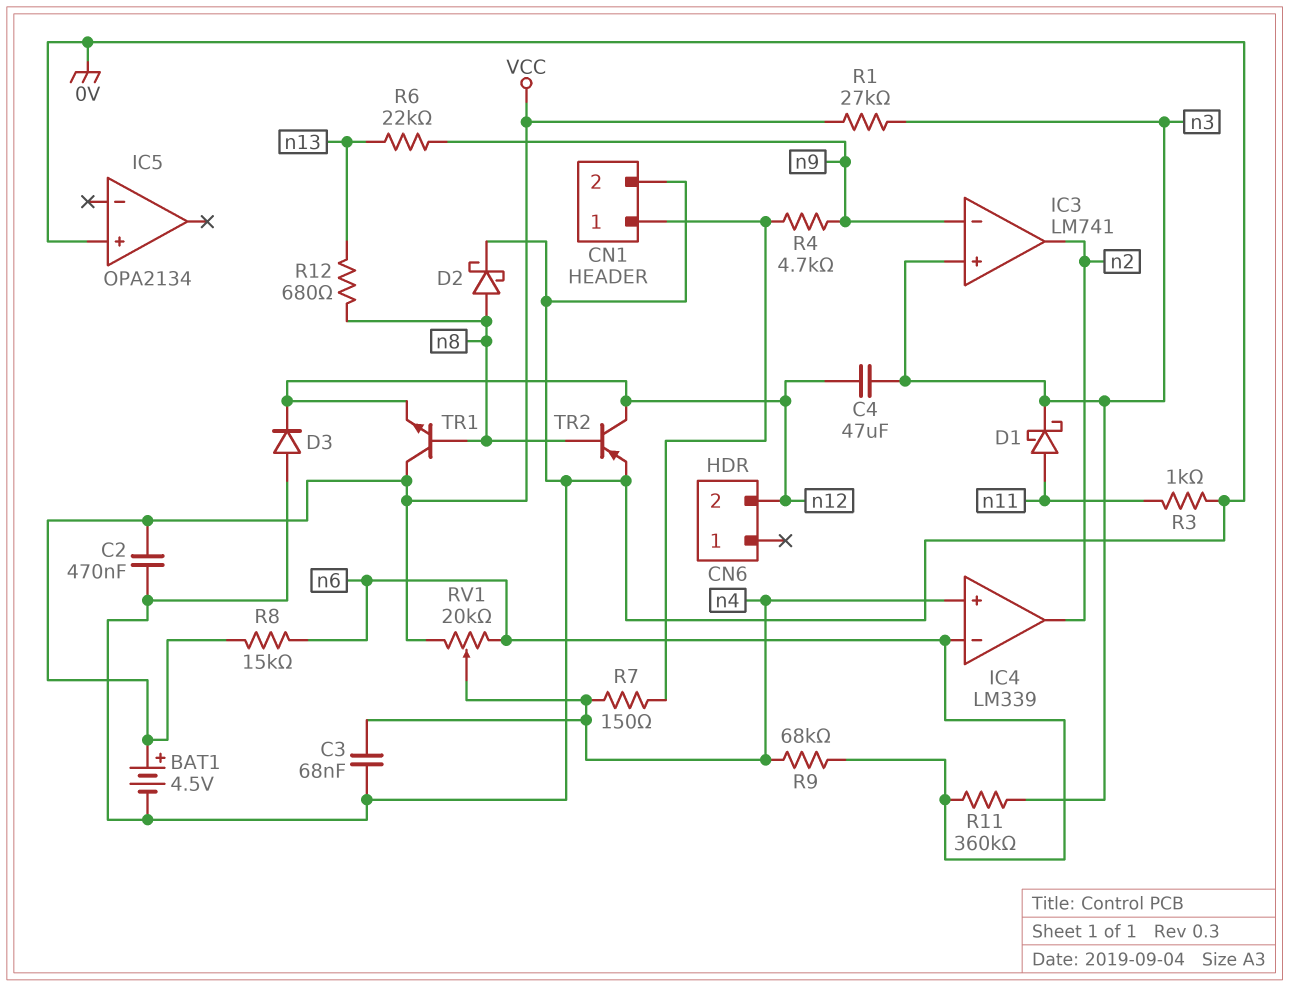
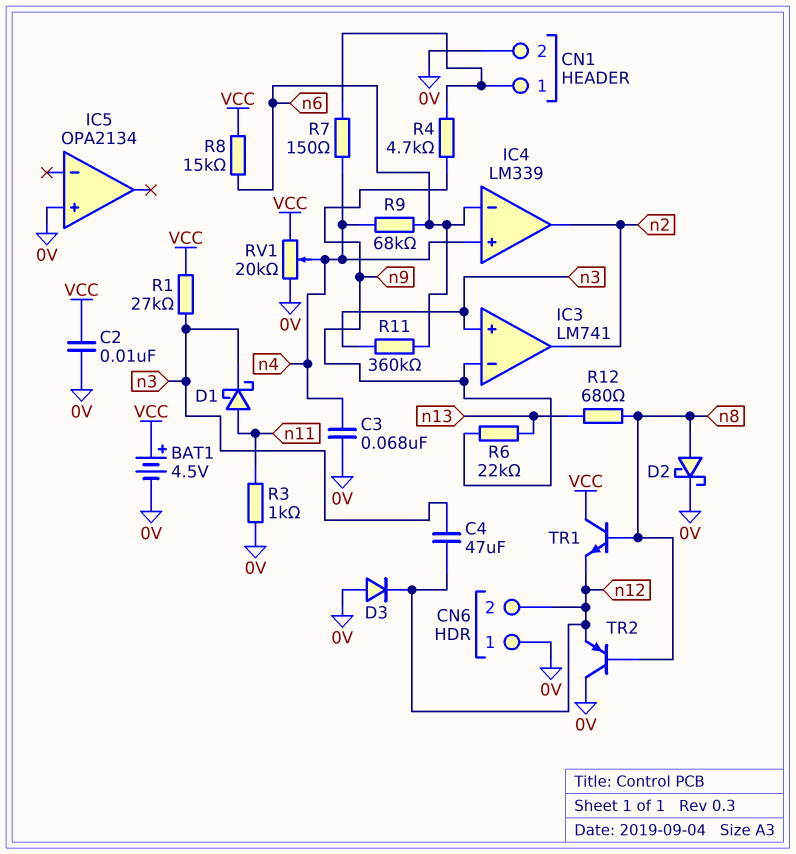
C2: 470nF (0V, VCC) -> 10nF (0V, VCC)
CN6 pin 1: none -> 0V
RV1: 20k (VCC, n6, wiper n4) -> 20k (0V, VCC, wiper n4)
TR2: PNP (B n8, C n12, E 0V) -> PNP (B n8, C 0V, E n12)

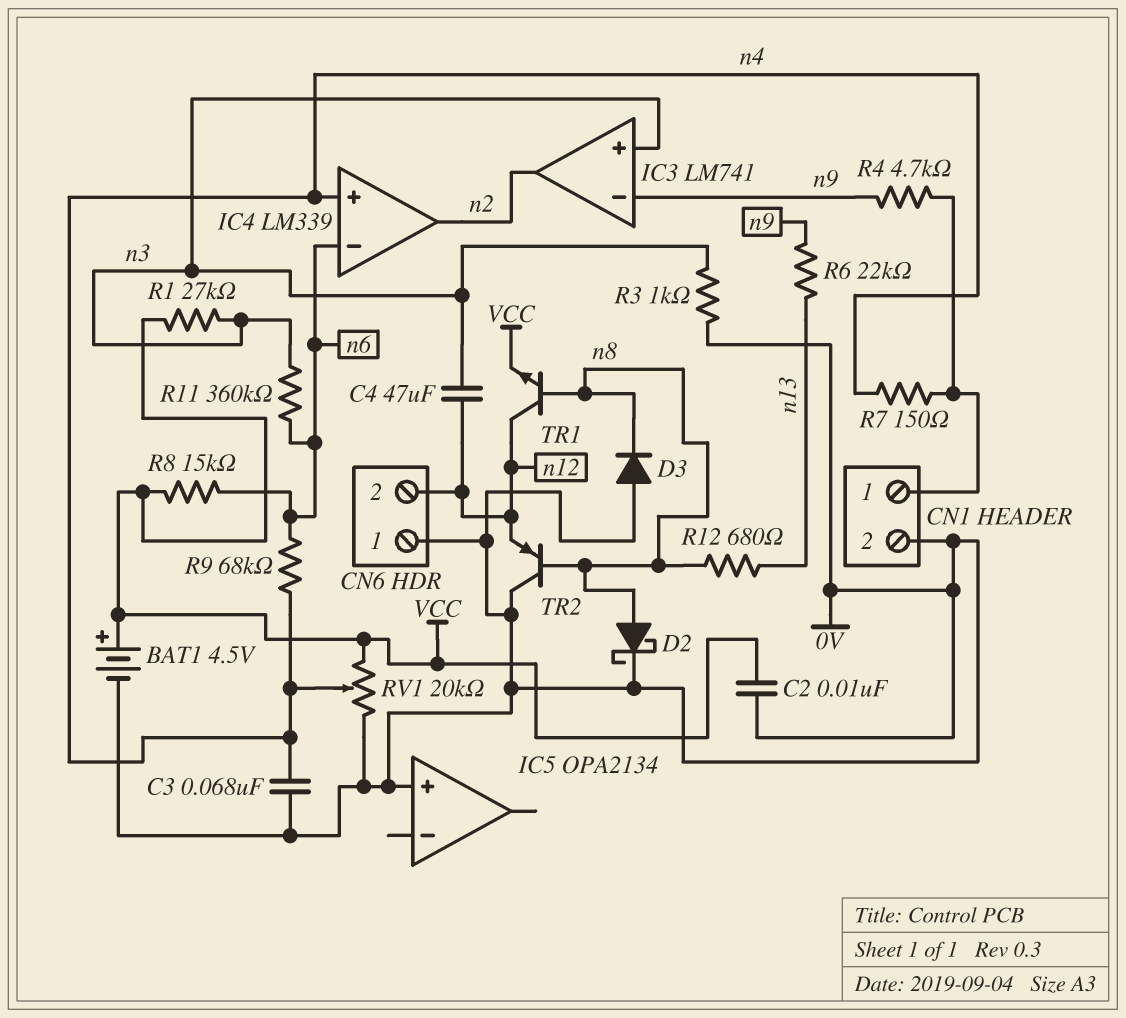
D1: schottky (A n11, K n3) -> none
D3: diode (A 0V, K n12) -> diode (A 0V, K n8)
R3: 1k (0V, n11) -> 1k (0V, n3)
TR1: NPN (B n8, C VCC, E n12) -> NPN (B n8, C n12, E VCC)

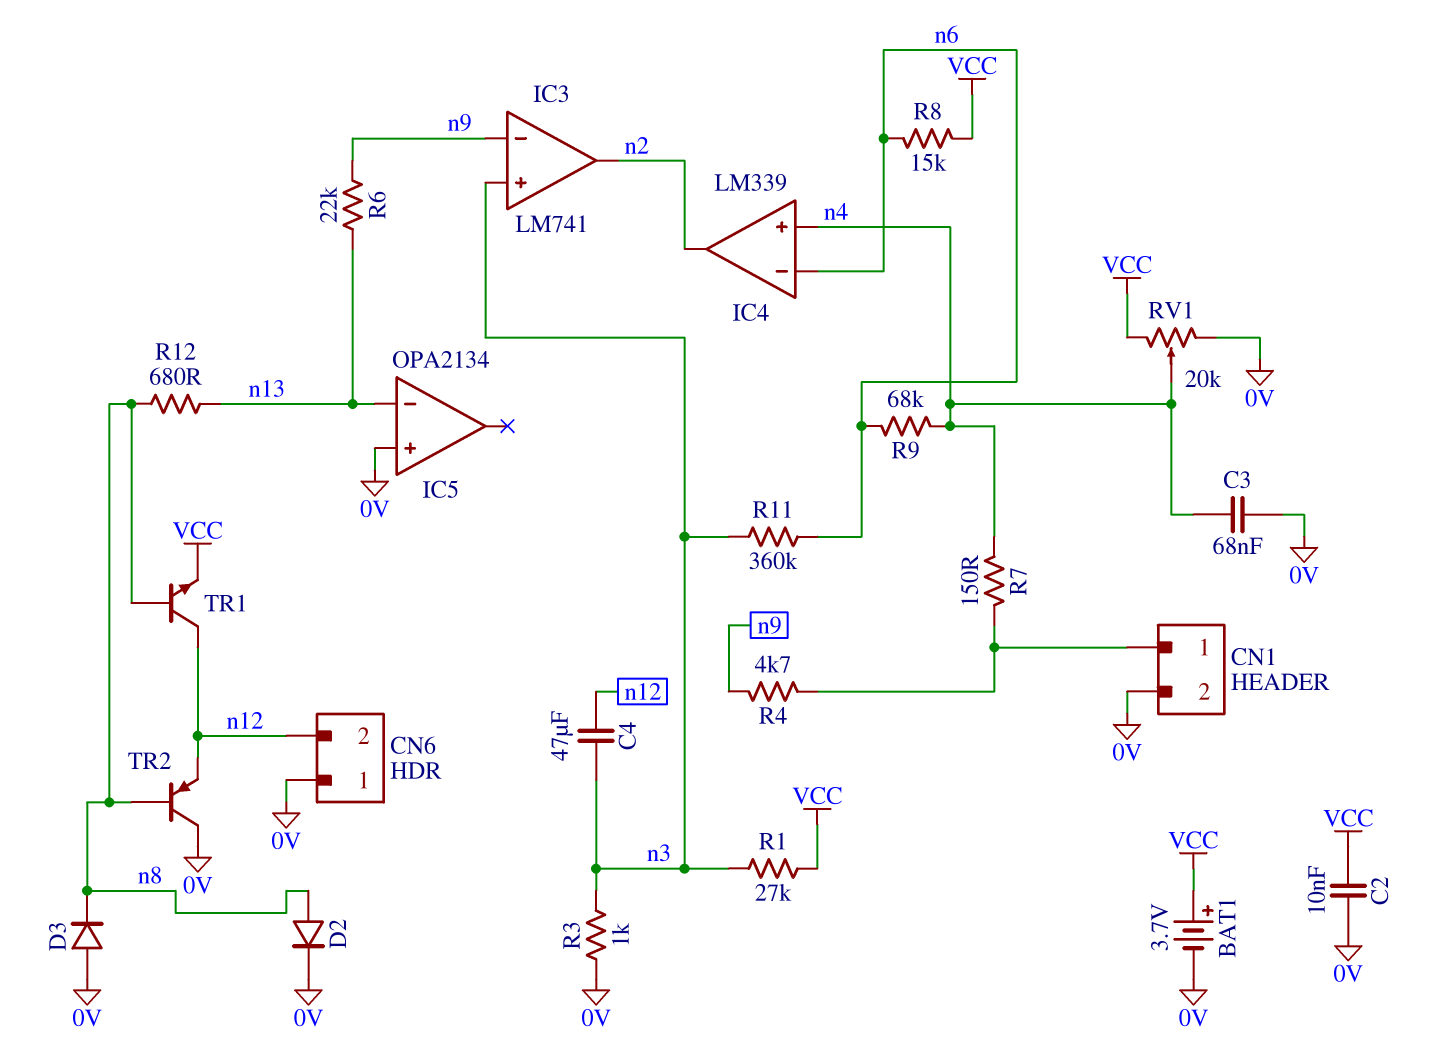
BAT1: 4.5V (plus VCC, minus 0V) -> 3.7V (plus VCC, minus 0V)
D2: schottky (A n8, K 0V) -> diode (A n8, K 0V)
IC5 pin in-: none -> n13

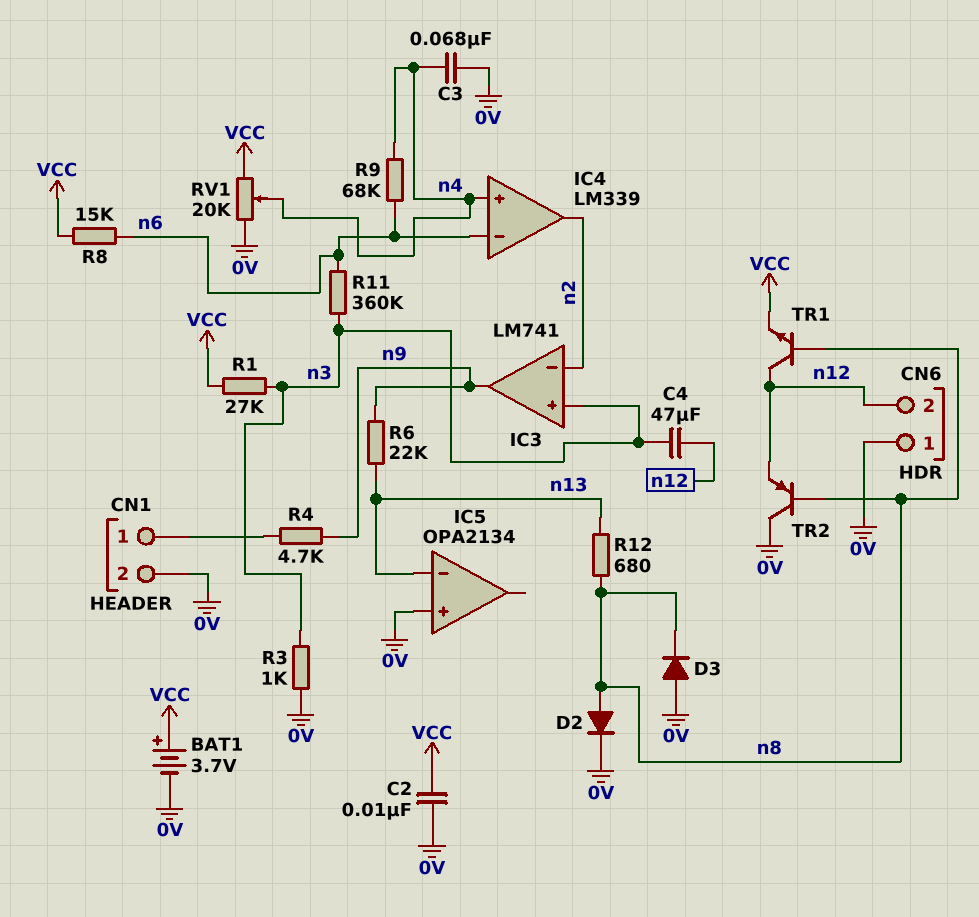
IC3 pin in-: n9 -> n2
IC3 pin out: n2 -> n9
R7: 150 (CN1/1, n4) -> none

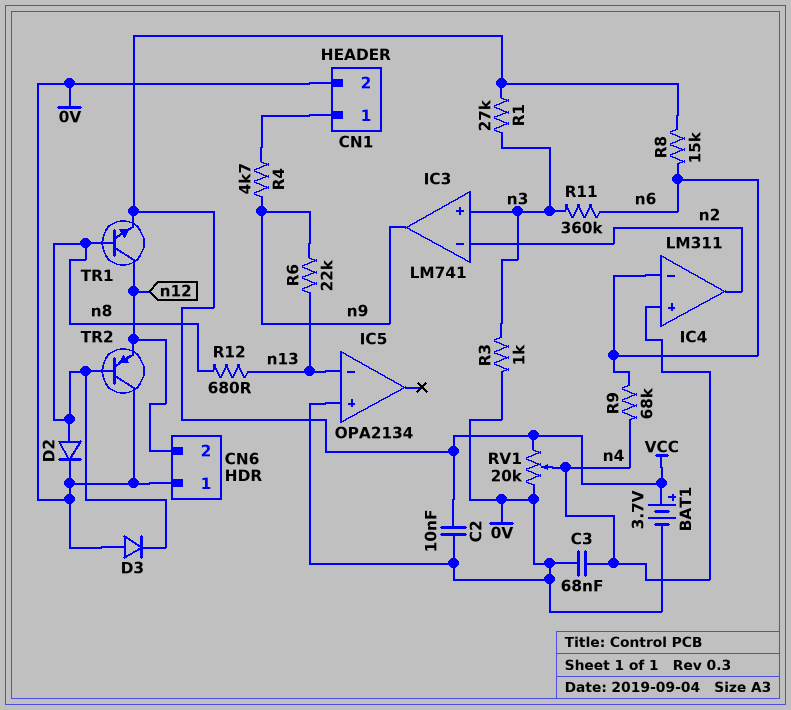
C4: 47uF (n3, n12) -> none
IC4: LM339 -> LM311

